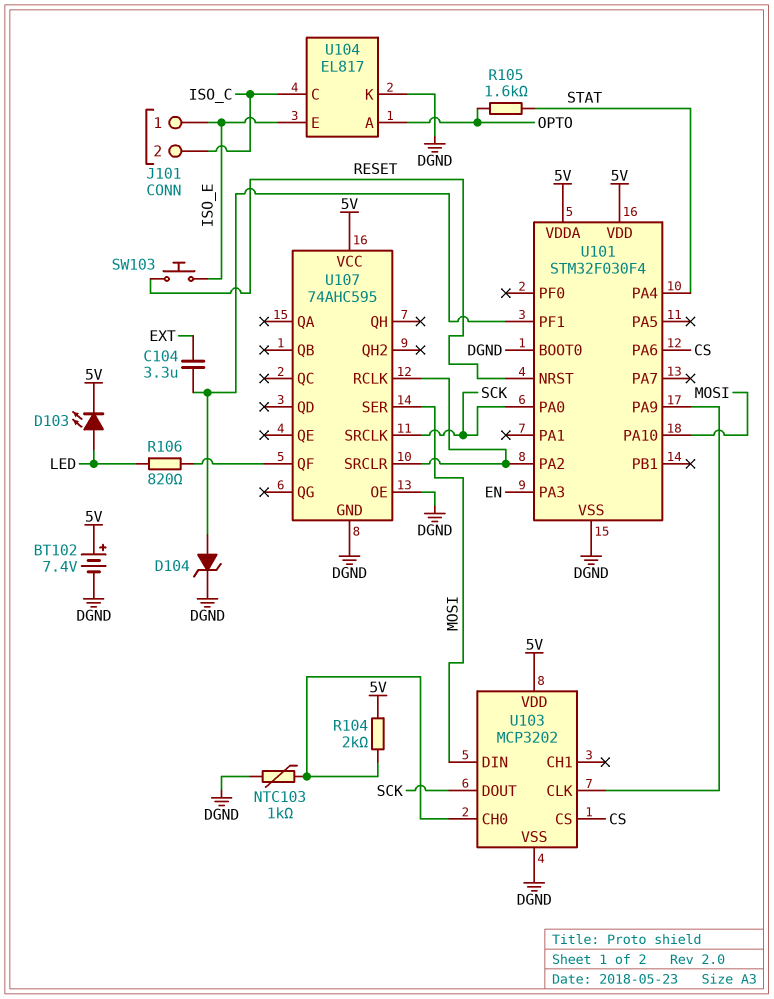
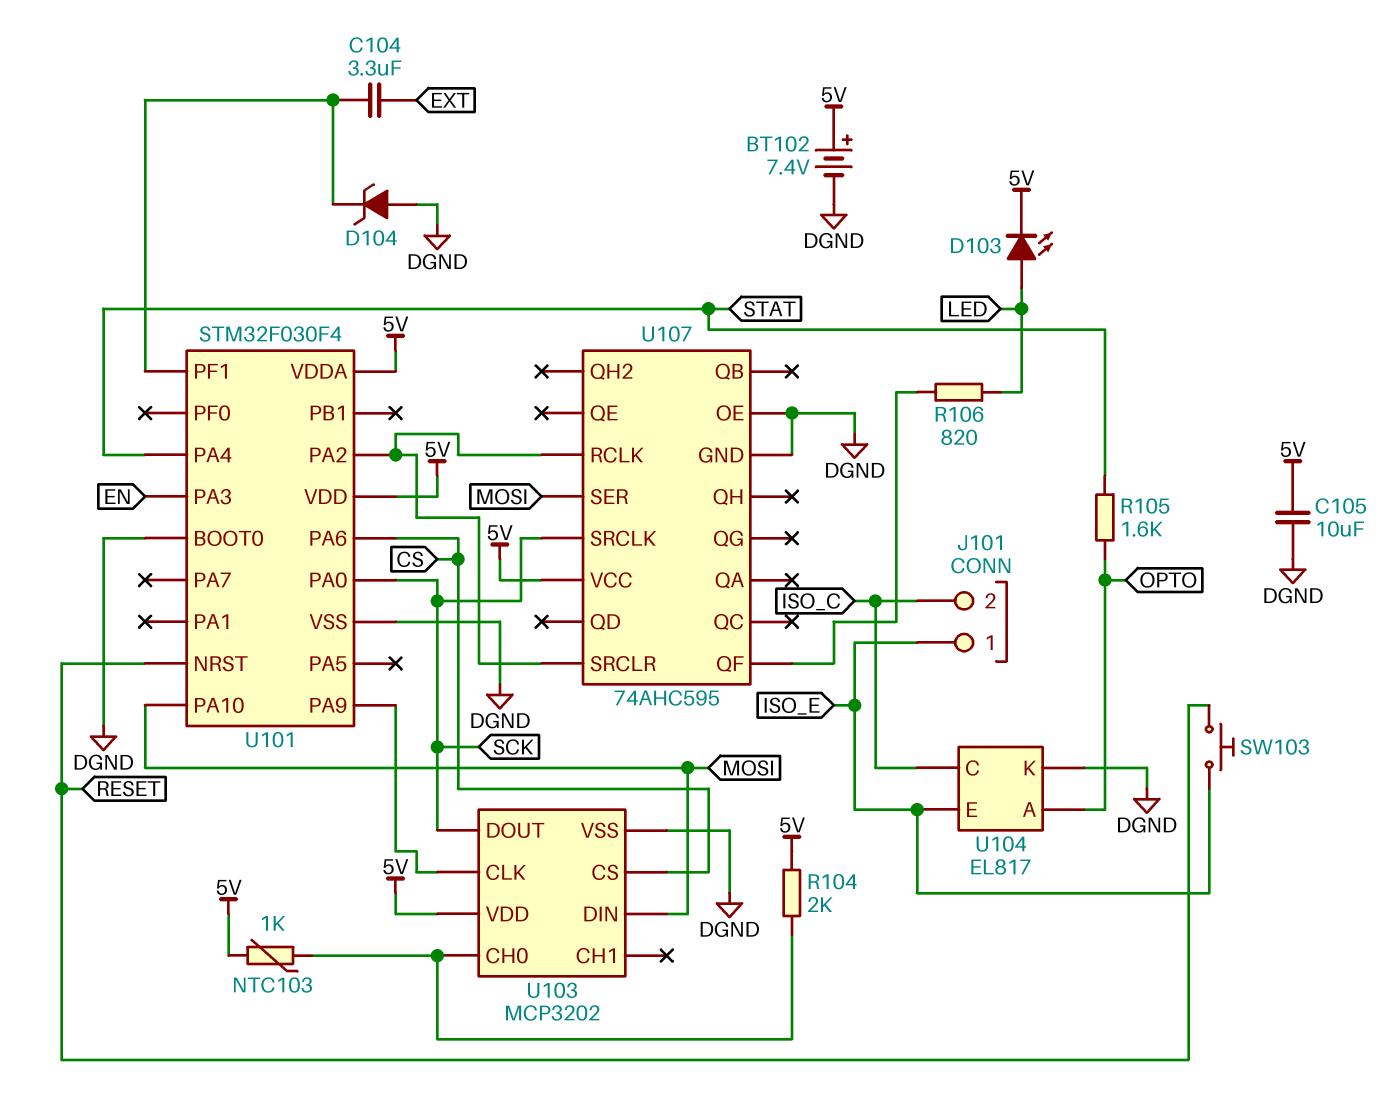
C105: none -> 10uF (5V, DGND)
D104: zener (A U101/PF1, K DGND) -> zener (A DGND, K U101/PF1)
NTC103: 1k (DGND, U103/CH0) -> 1k (5V, U103/CH0)

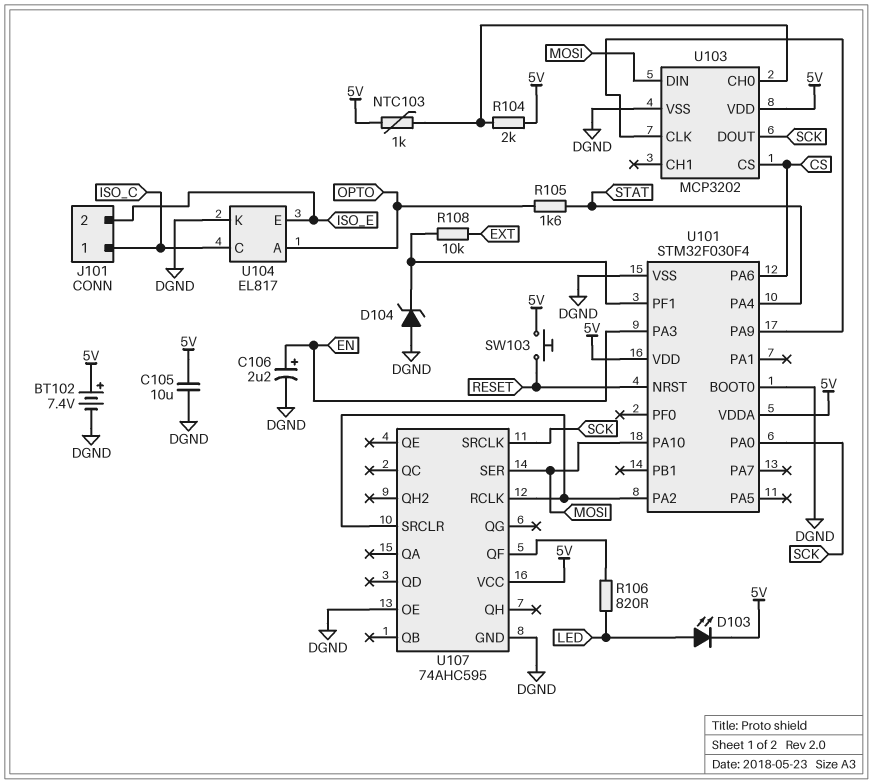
C104: 3.3uF (EXT, U101/PF1) -> none
C106: none -> 2.2uF (plus EN, minus DGND)
J101 pin 1: ISO_E -> ISO_C
J101 pin 2: ISO_C -> ISO_E
R108: none -> 10k (EXT, U101/PF1)
SW103: button (ISO_E, RESET) -> button (5V, RESET)

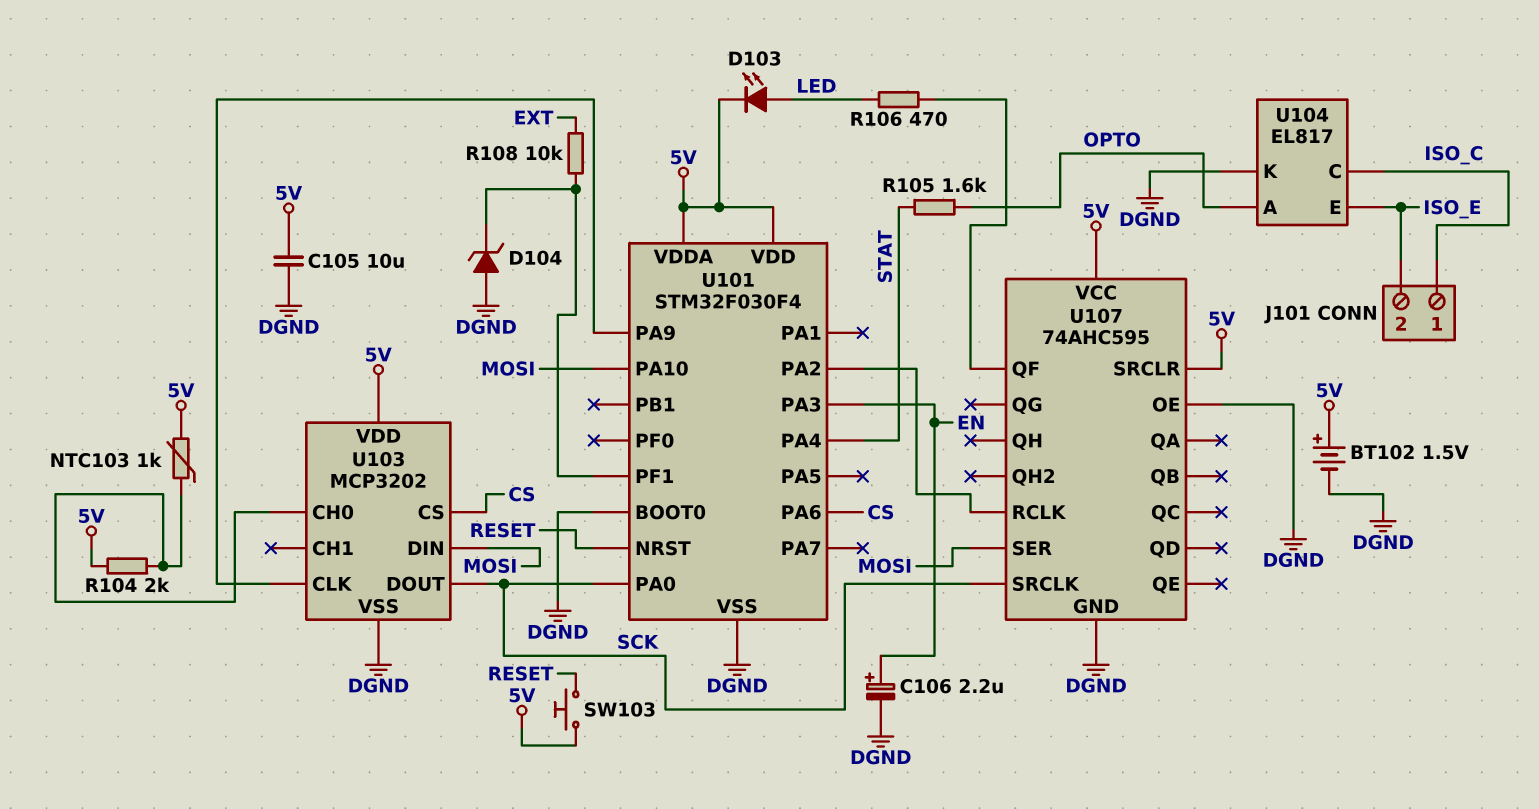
BT102: 7.4V (plus 5V, minus DGND) -> 1.5V (plus 5V, minus DGND)
R106: 820 (LED, U107/QF) -> 470 (LED, U107/QF)
U107 pin SRCLR: U101/PA2 -> 5V

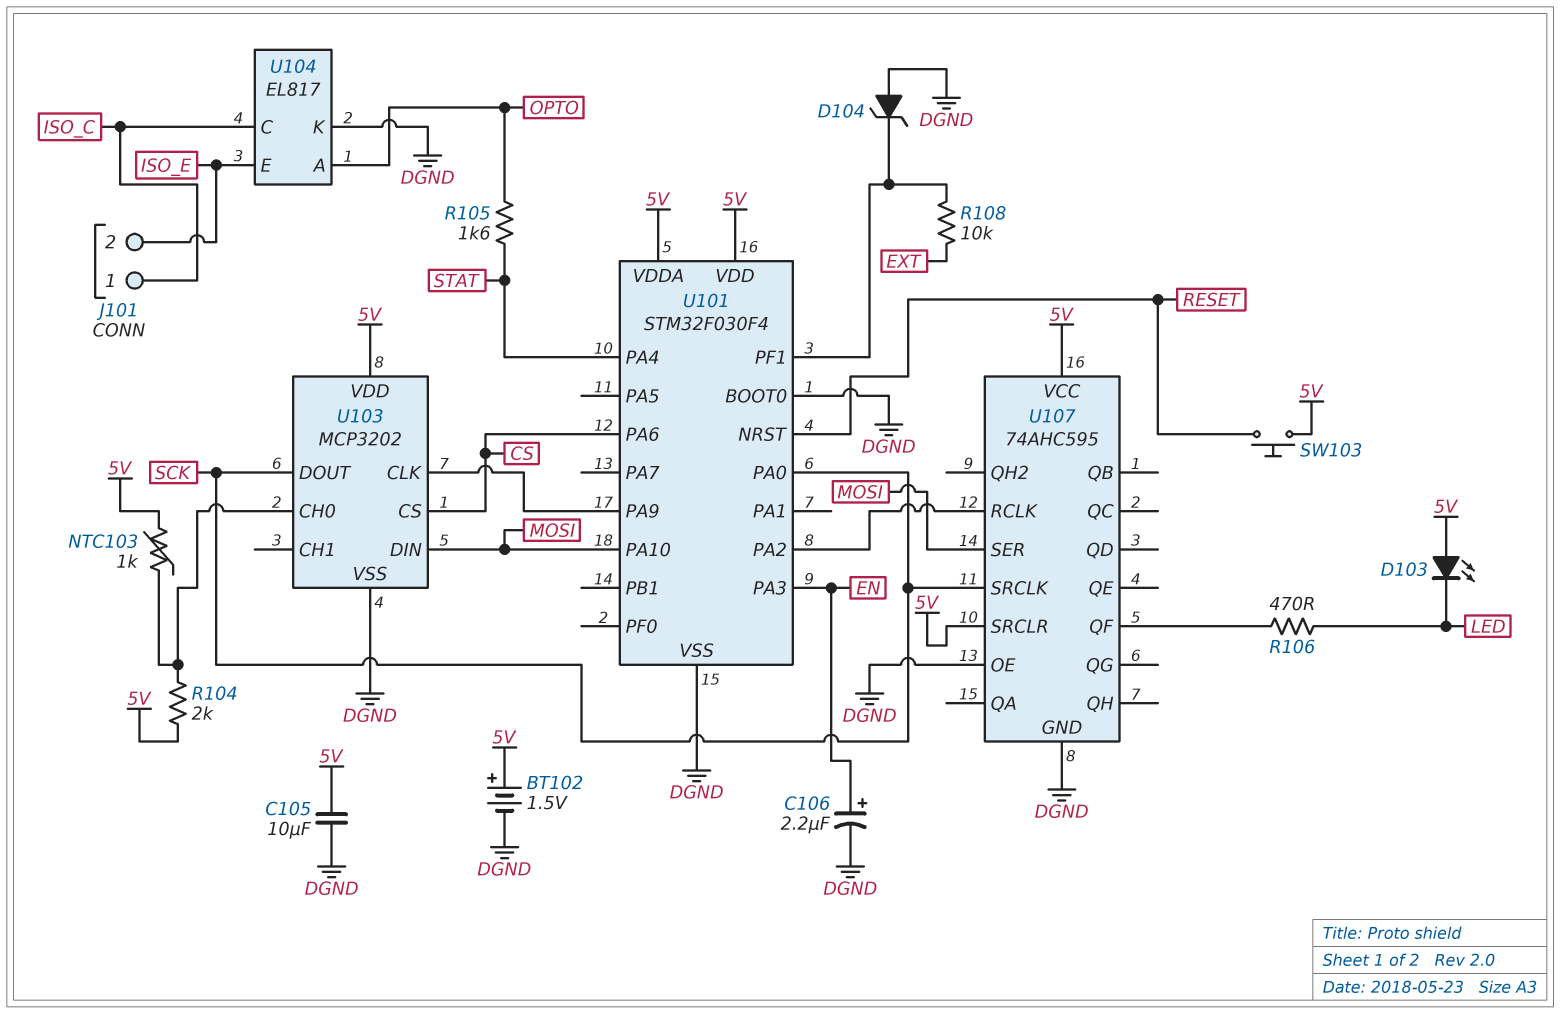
D103: LED (A LED, K 5V) -> LED (A 5V, K LED)

